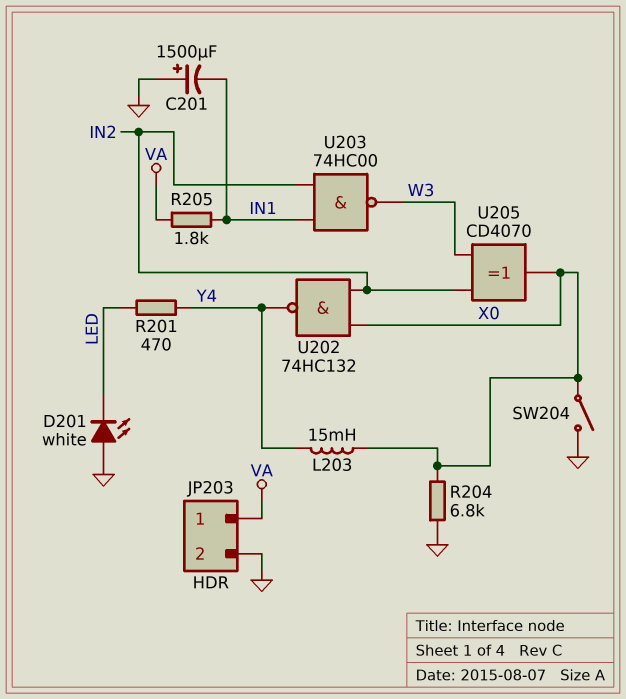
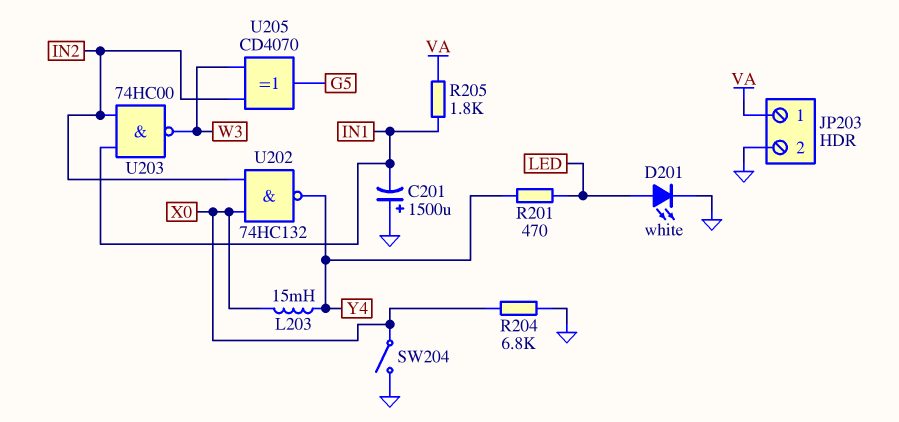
D201: LED white (A GND, K LED) -> LED white (A LED, K GND)
U205: XOR CD4070 (in IN2, in W3, out X0) -> XOR CD4070 (in IN2, in W3, out G5)

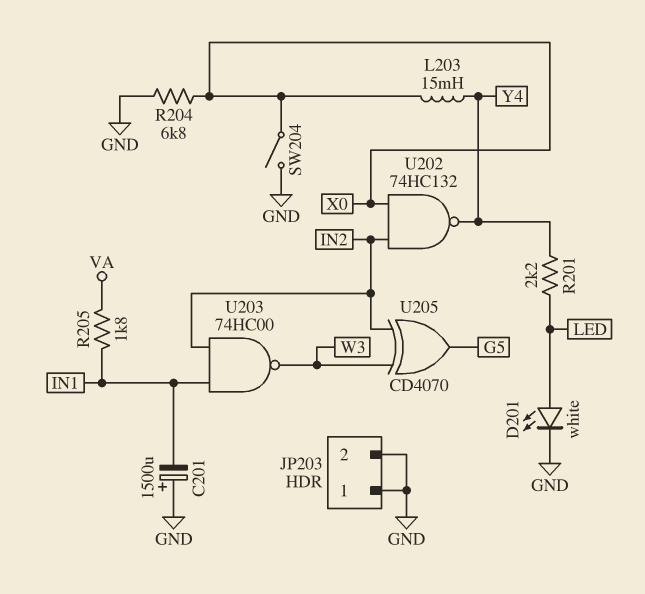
JP203 pin 1: VA -> GND
R201: 470 (LED, Y4) -> 2.2k (LED, Y4)

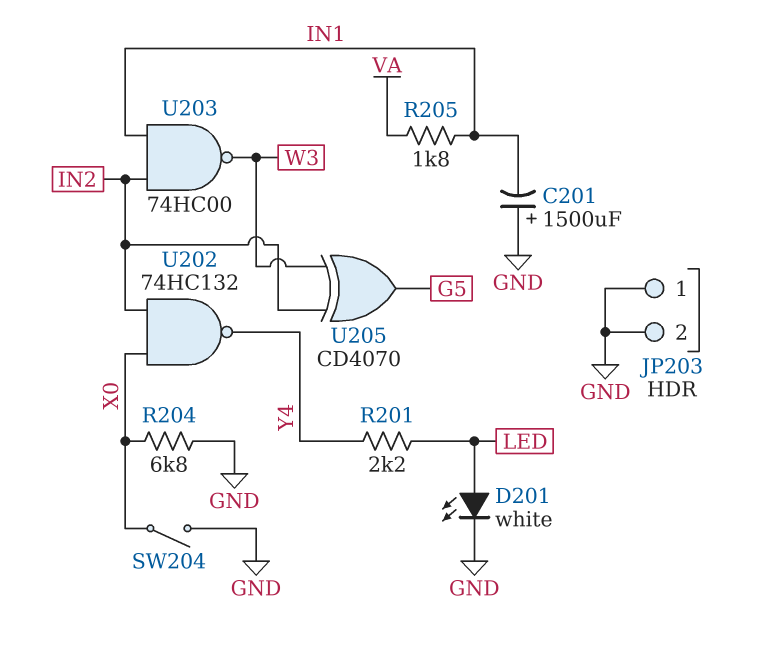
L203: 15mH (X0, Y4) -> none

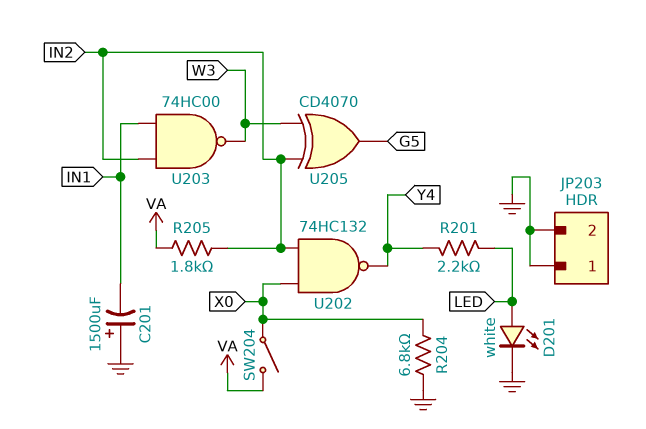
R205: 1.8k (IN1, VA) -> 1.8k (IN2, VA)
SW204: switch (GND, X0) -> switch (VA, X0)

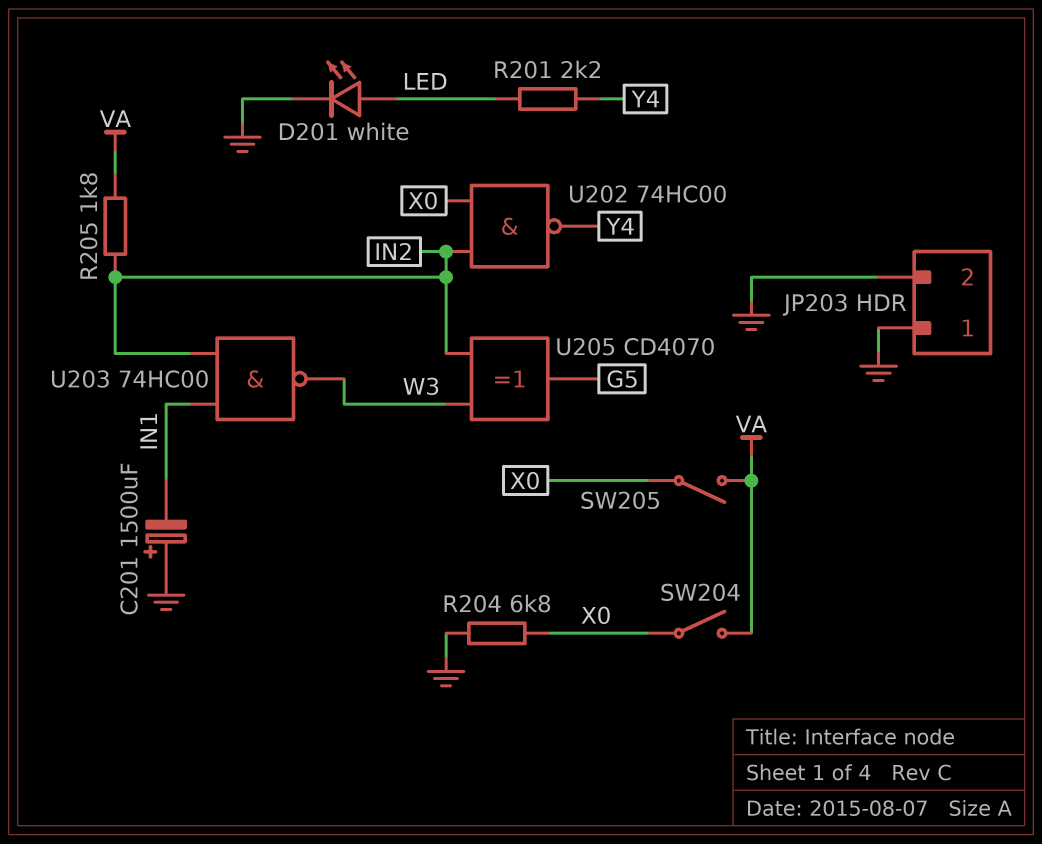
SW205: none -> switch (VA, X0)
U202: NAND 74HC132 (in IN2, in X0, out Y4) -> NAND 74HC00 (in IN2, in X0, out Y4)

